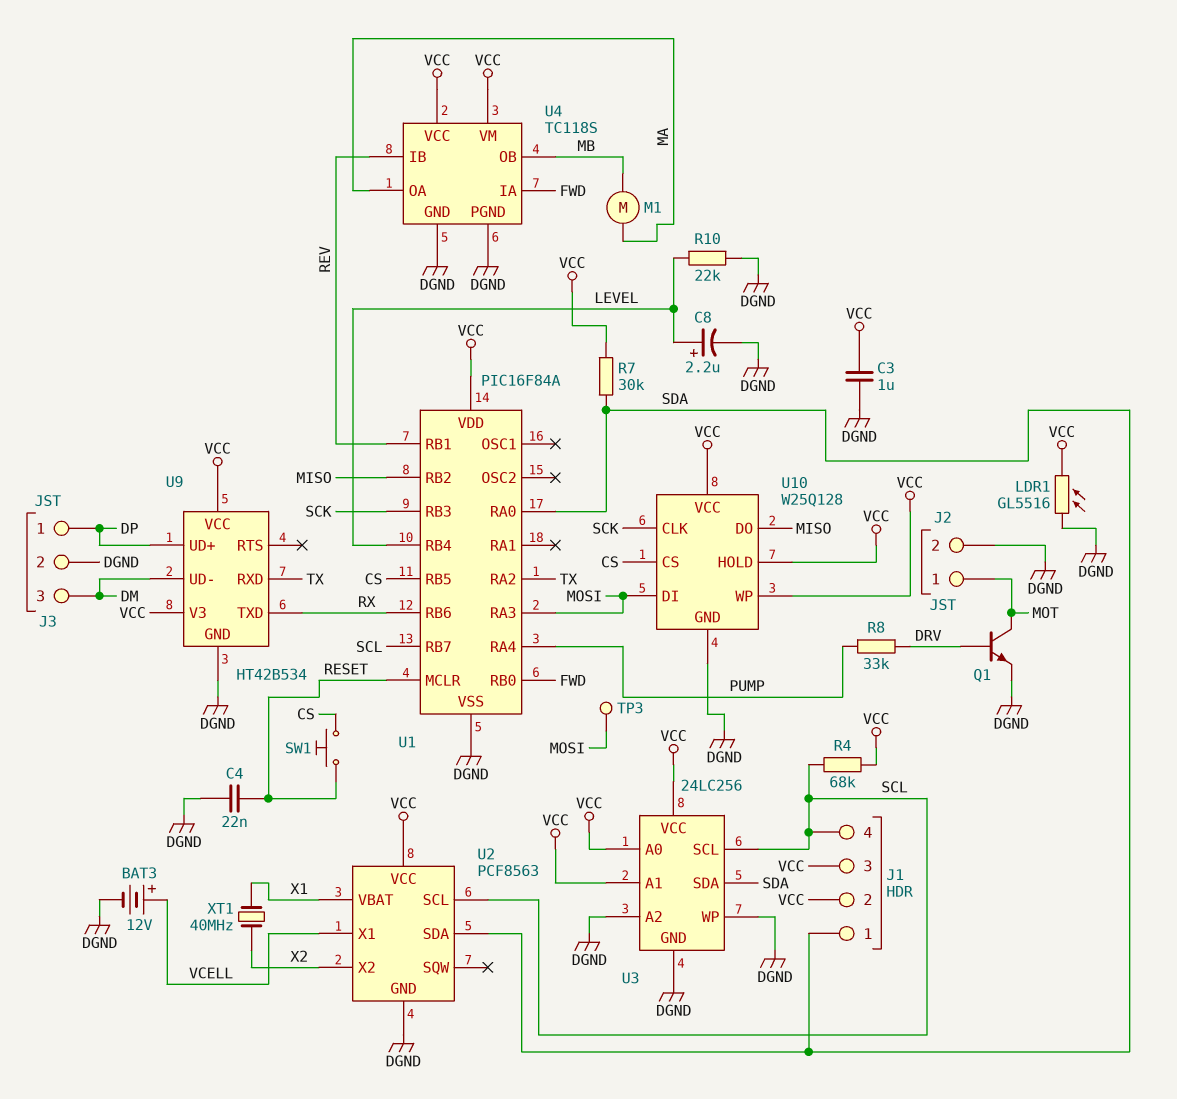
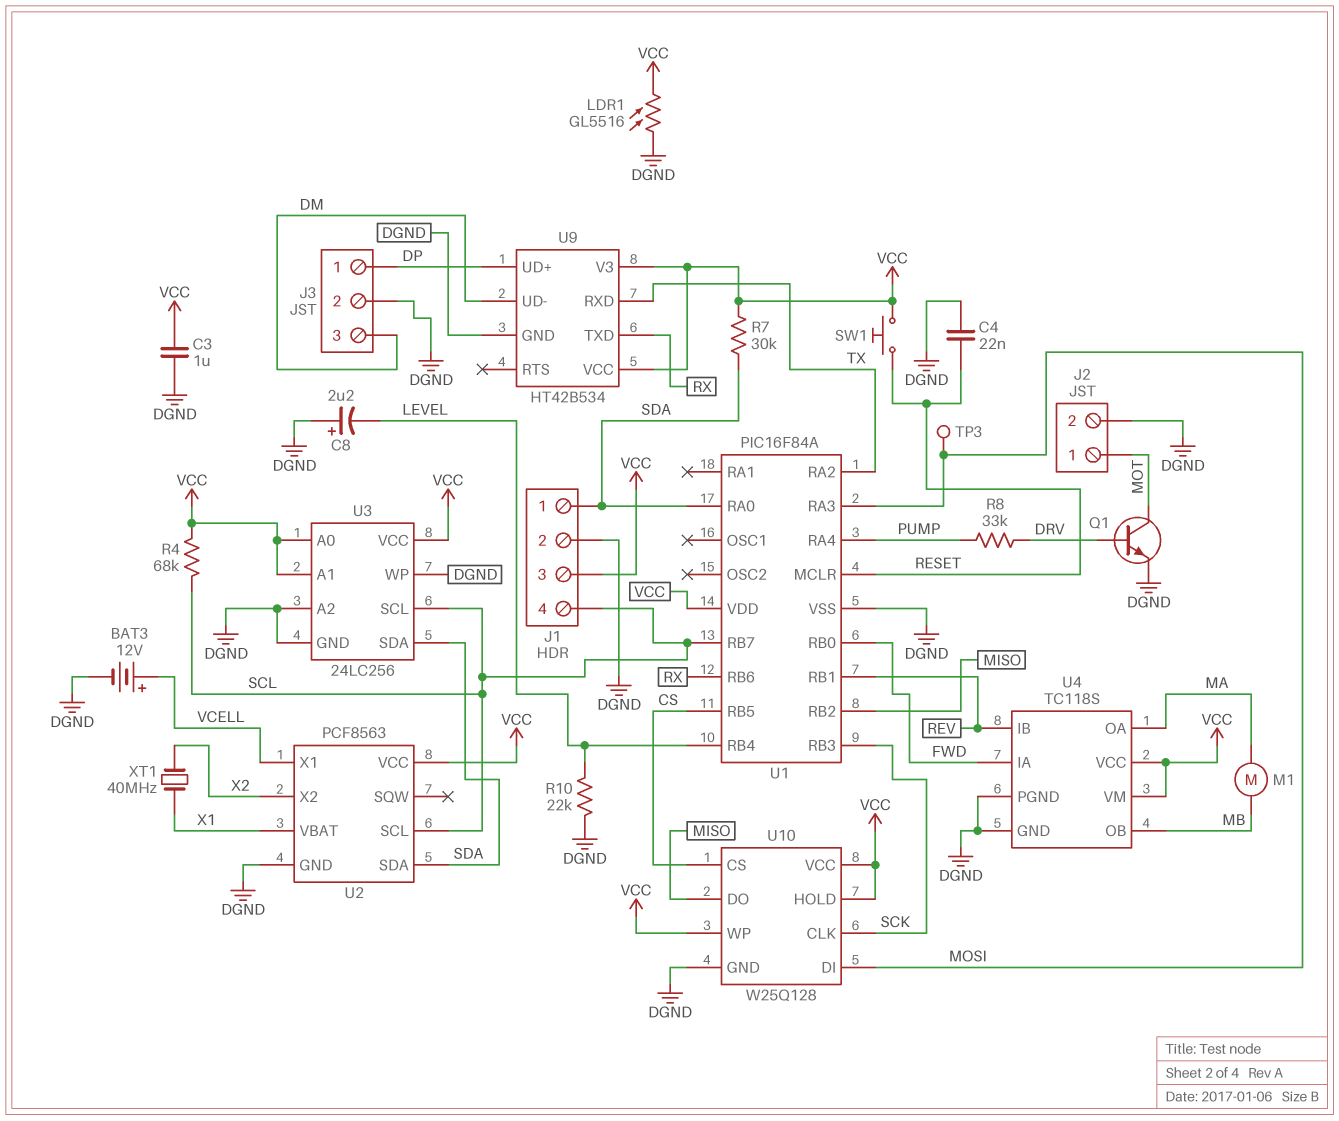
C8: 2.2uF (plus LEVEL, minus DGND) -> 2.2uF (plus DGND, minus LEVEL)
J1 pin 2: VCC -> DGND
SW1: button (CS, RESET) -> button (RESET, VCC)

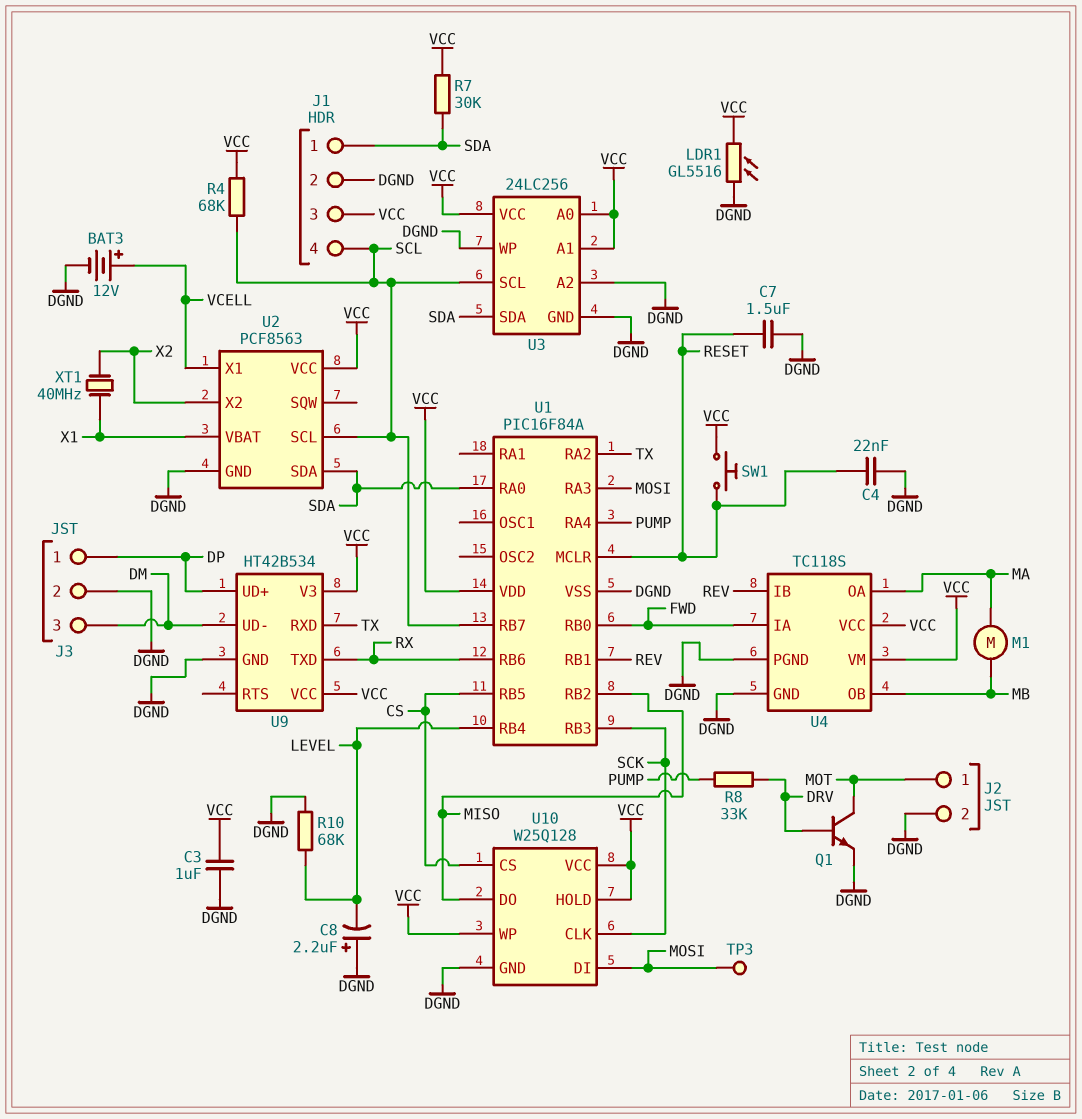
C7: none -> 1.5uF (DGND, RESET)
R10: 22k (DGND, LEVEL) -> 68k (DGND, LEVEL)

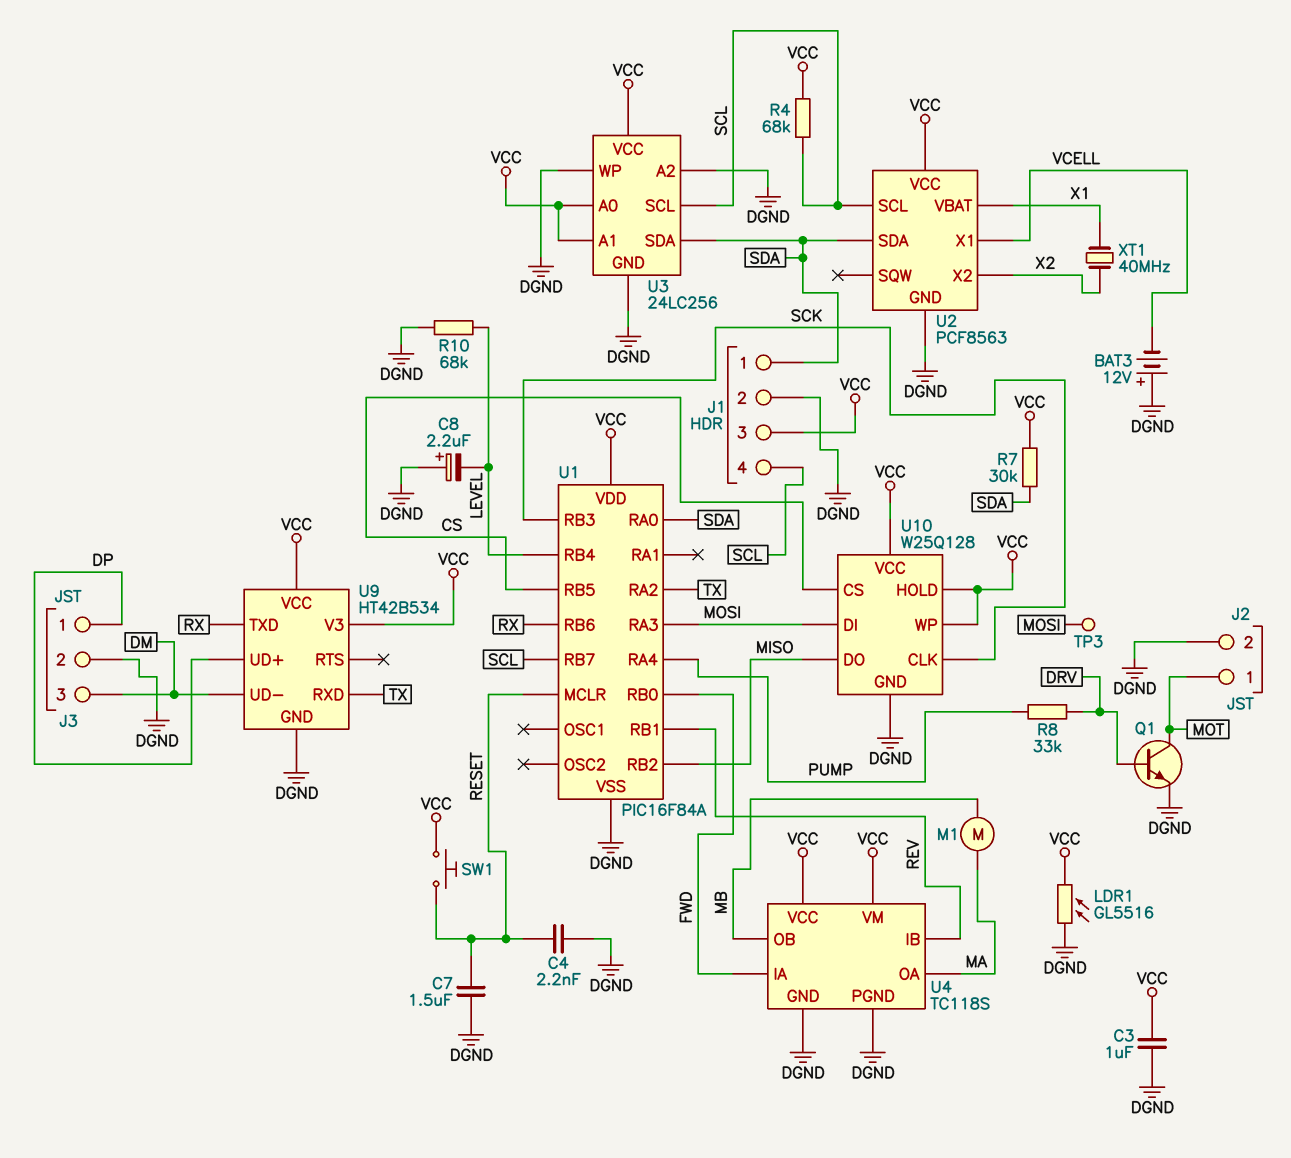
BAT3: 12V (plus VCELL, minus DGND) -> 12V (plus DGND, minus VCELL)
C4: 22nF (DGND, RESET) -> 2.2nF (DGND, RESET)

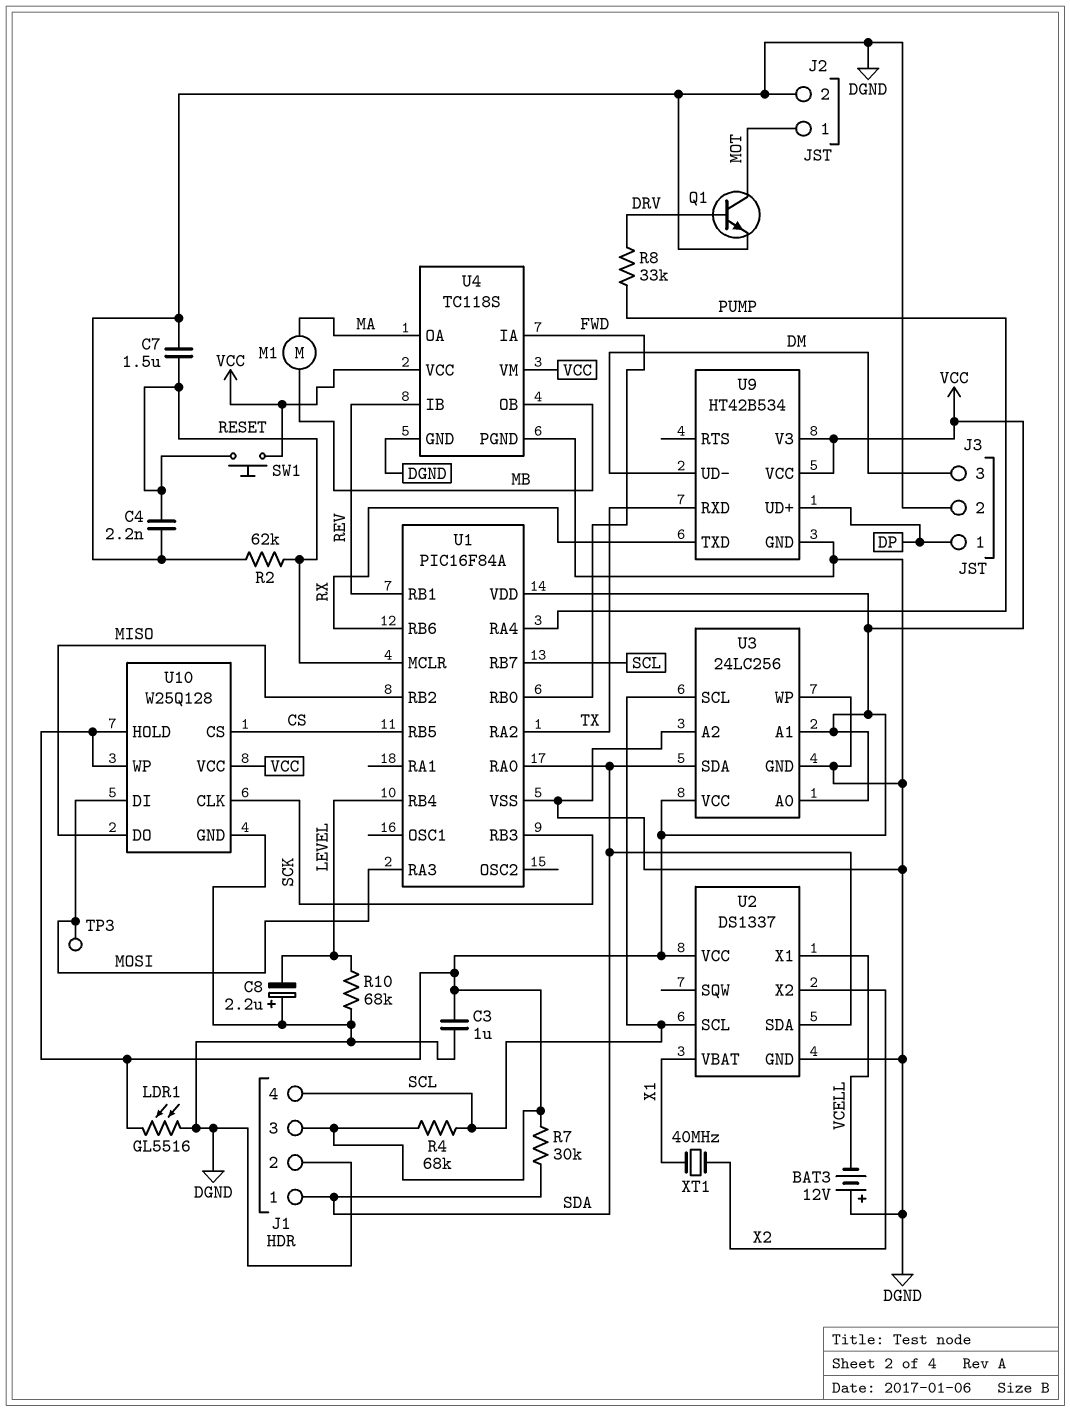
R2: none -> 62k (DGND, RESET)
U2: PCF8563 -> DS1337

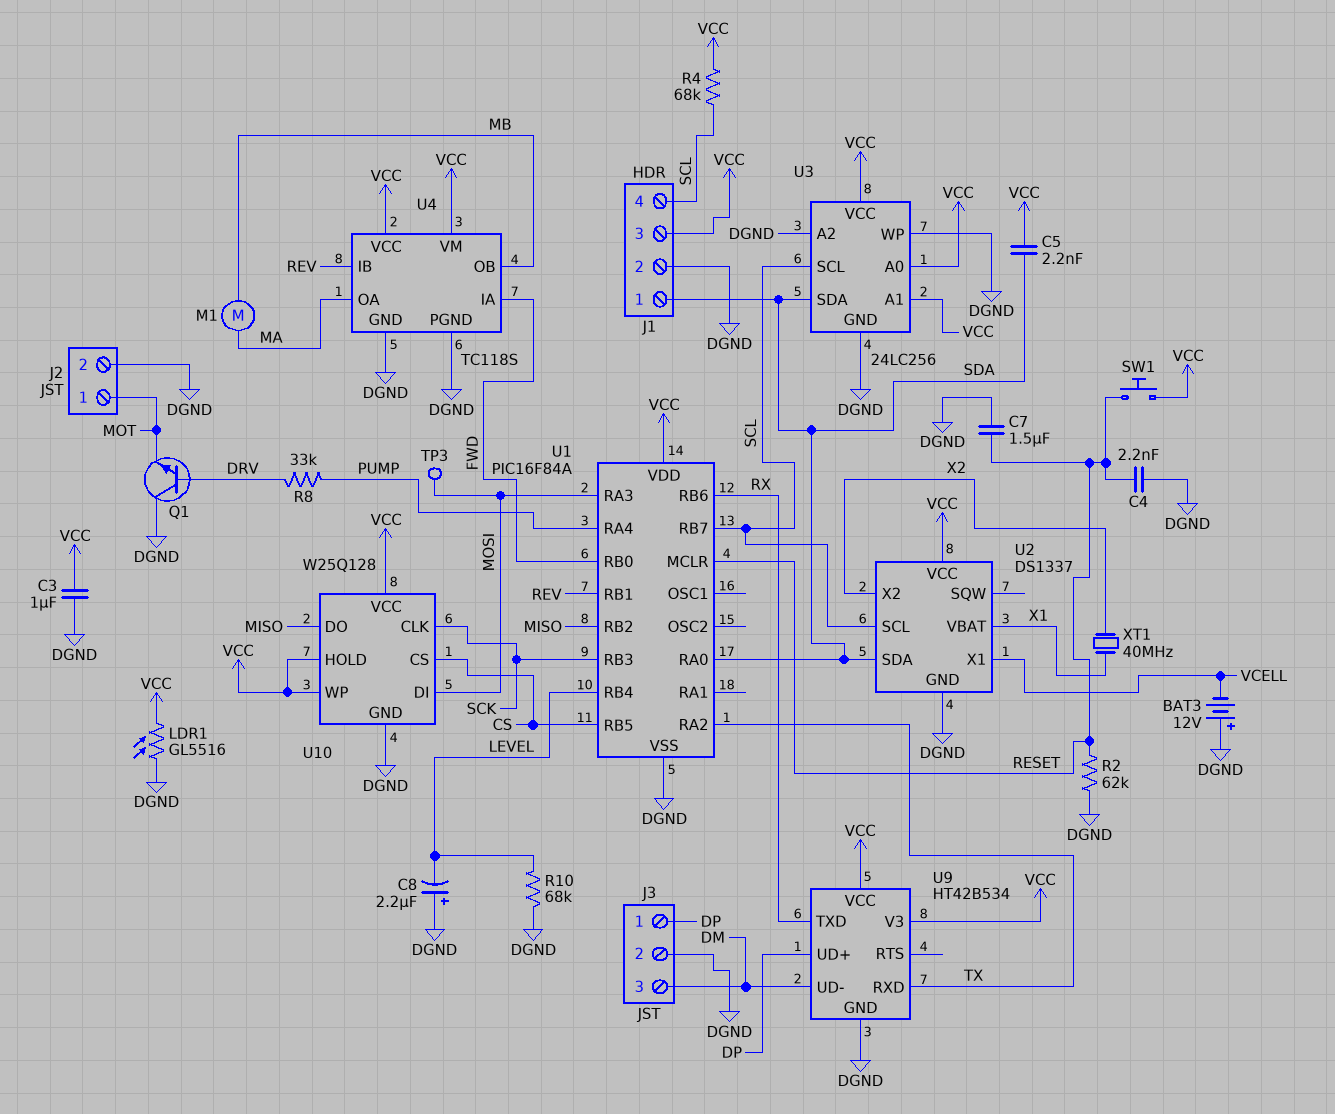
C5: none -> 2.2nF (SDA, VCC)
Q1: NPN (B DRV, C MOT, E DGND) -> NPN (B DRV, C DGND, E MOT)
R7: 30k (SDA, VCC) -> none

